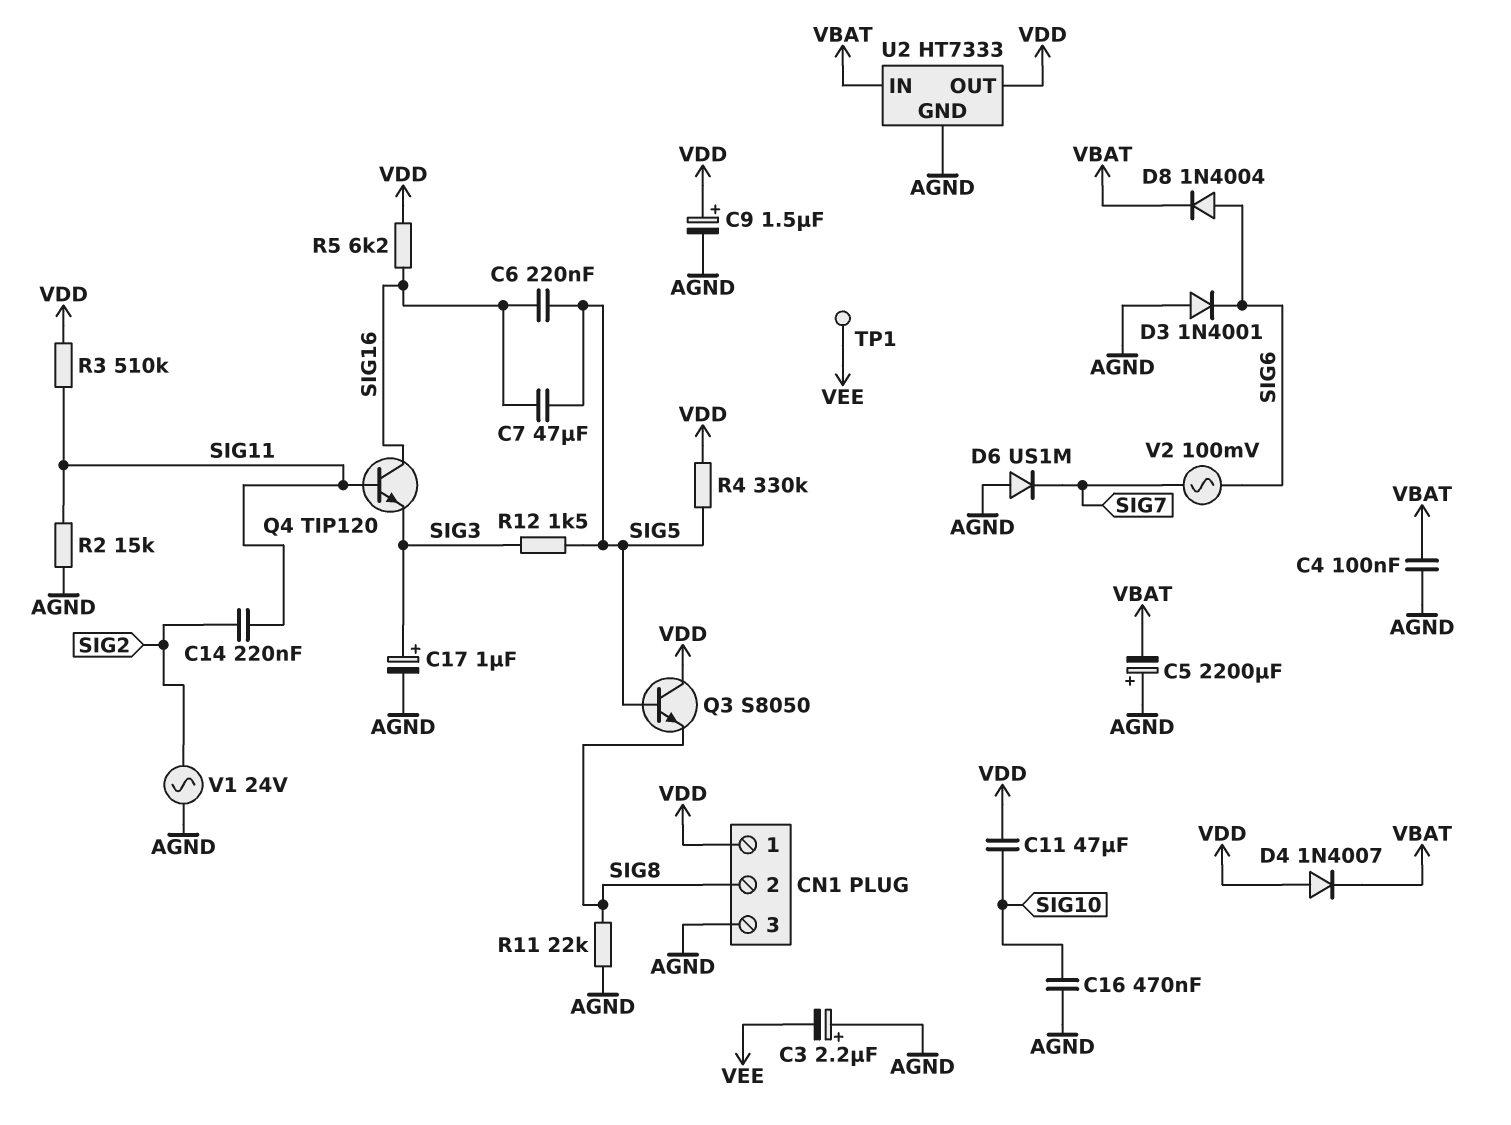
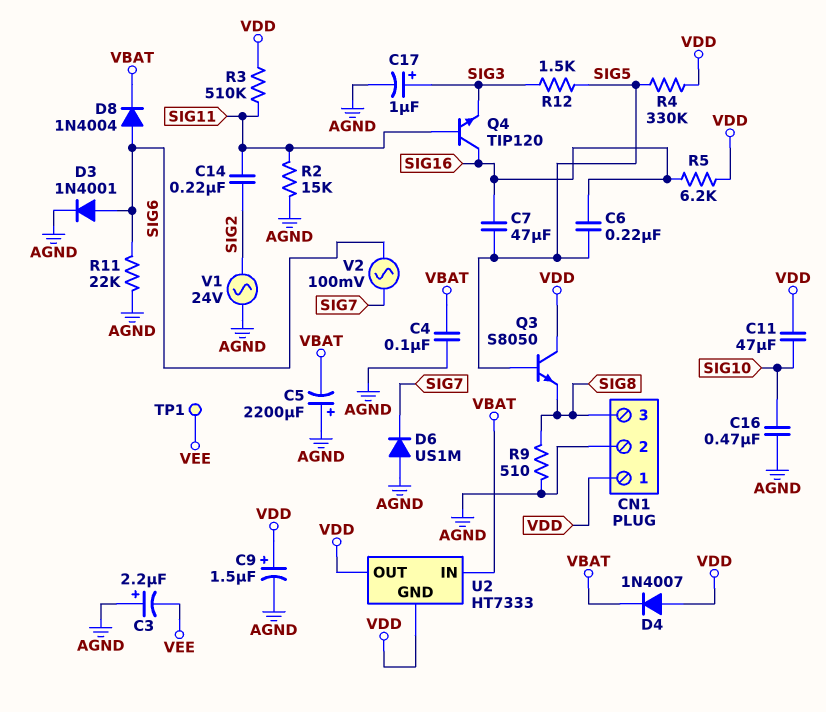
CN1 pin 2: SIG8 -> AGND
CN1 pin 3: AGND -> SIG8
D3: diode 1N4001 (A AGND, K SIG6) -> diode 1N4001 (A SIG6, K AGND)
R9: none -> 510 (AGND, SIG8)
R11: 22k (AGND, SIG8) -> 22k (AGND, SIG6)
U2 pin GND: AGND -> VDD

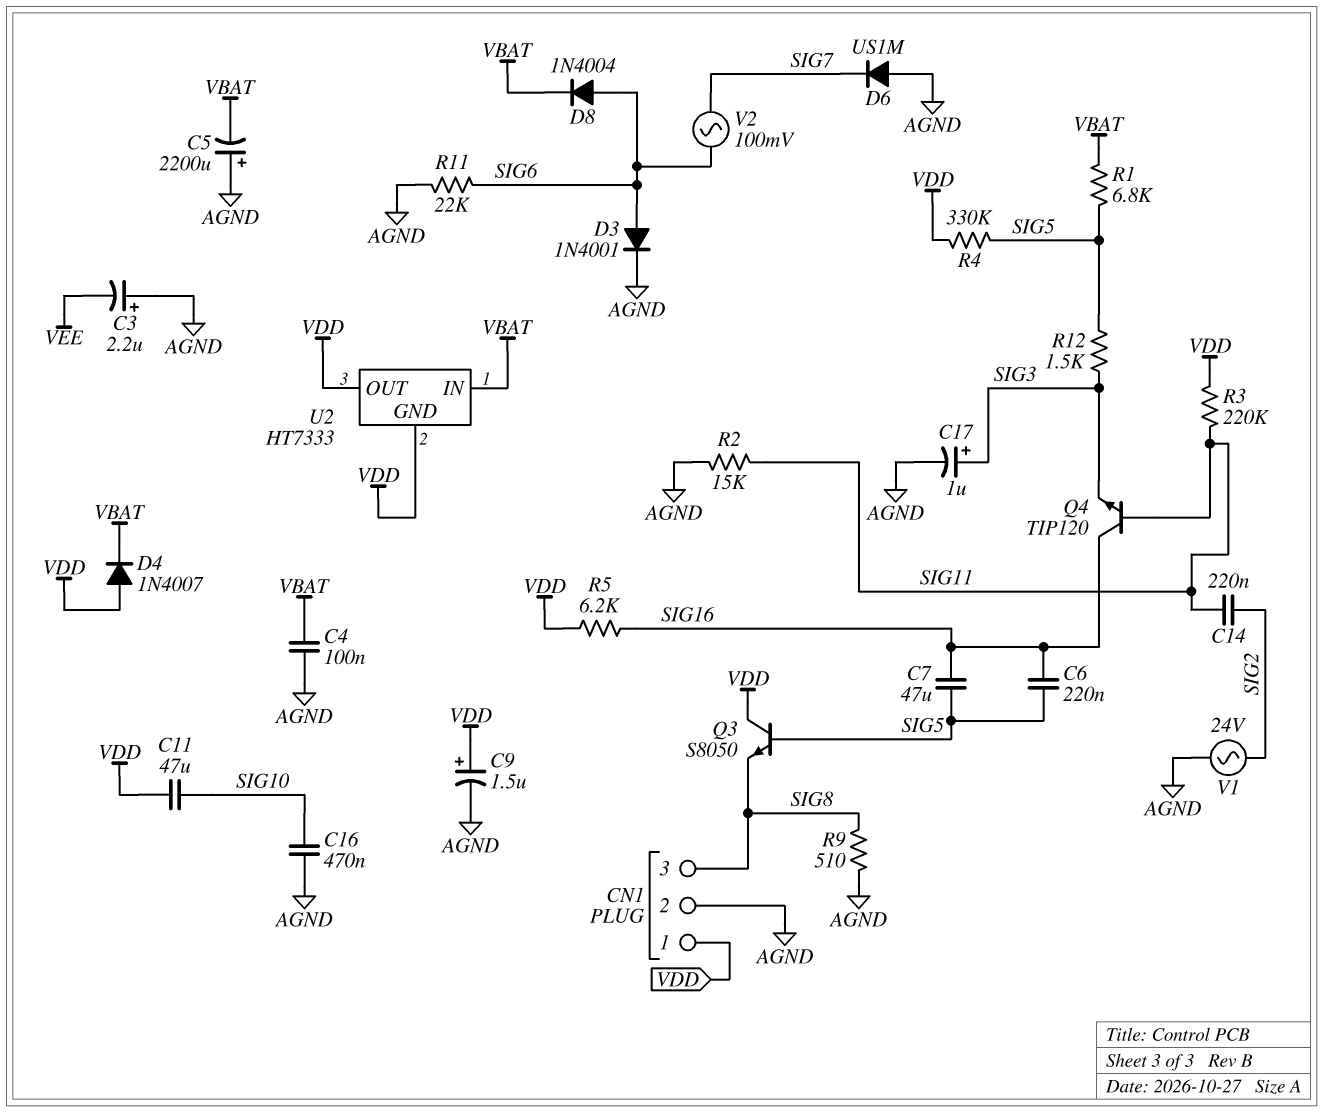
R1: none -> 6.8k (SIG5, VBAT)
R3: 510k (SIG11, VDD) -> 220k (SIG11, VDD)
TP1: test point (VEE) -> none

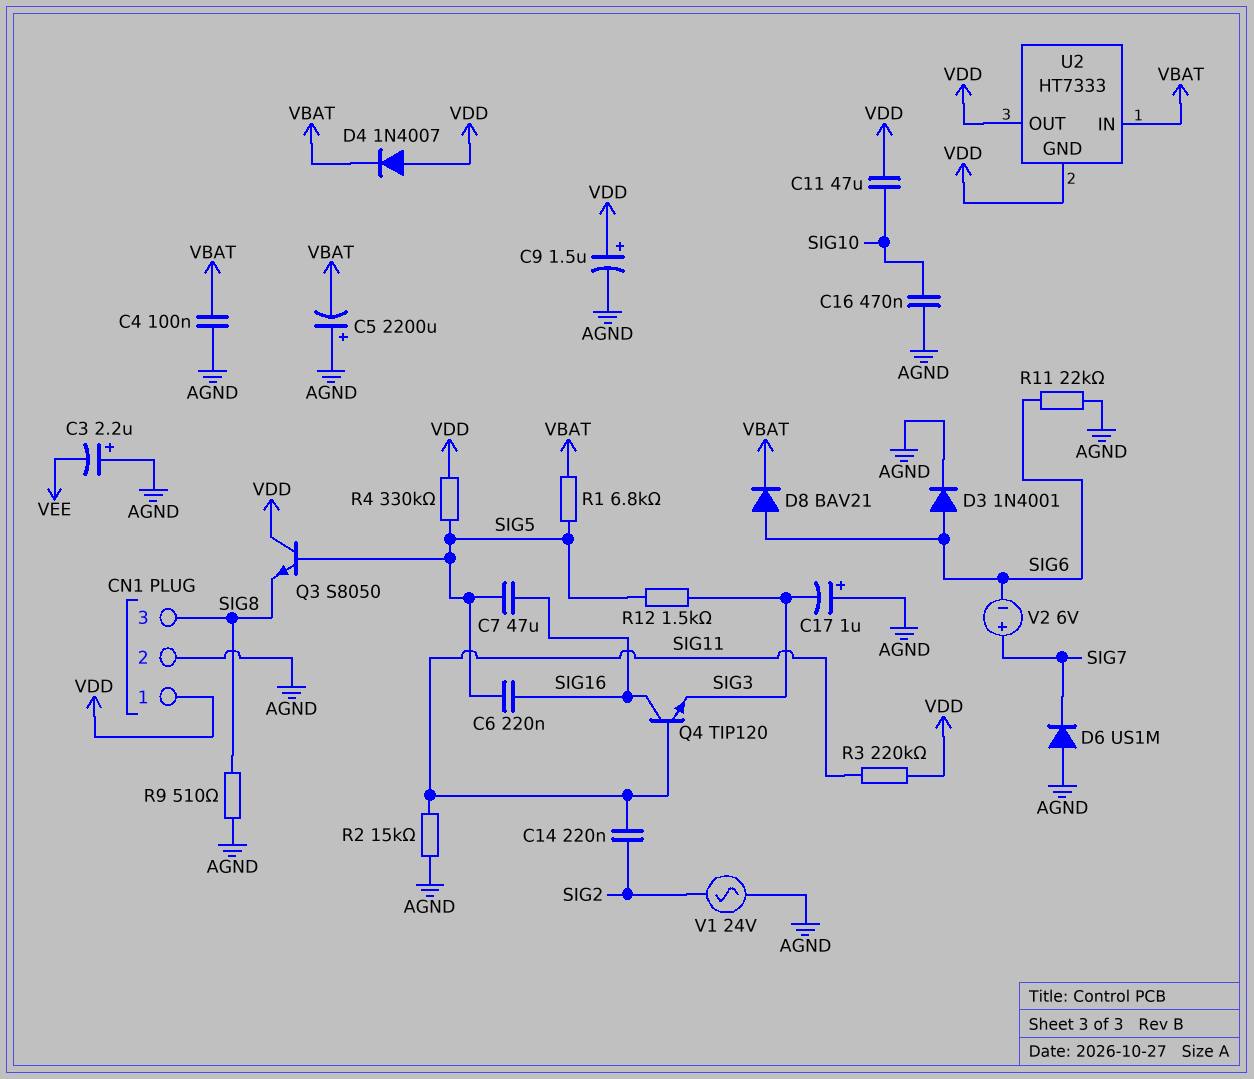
C17: 1uF (plus SIG3, minus AGND) -> 1uF (plus AGND, minus SIG3)
D8: diode 1N4004 (A SIG6, K VBAT) -> diode BAV21 (A SIG6, K VBAT)
R5: 6.2k (SIG16, VDD) -> none
V2: AC 100mV (SIG6, SIG7) -> 6V (plus SIG7, minus SIG6)

